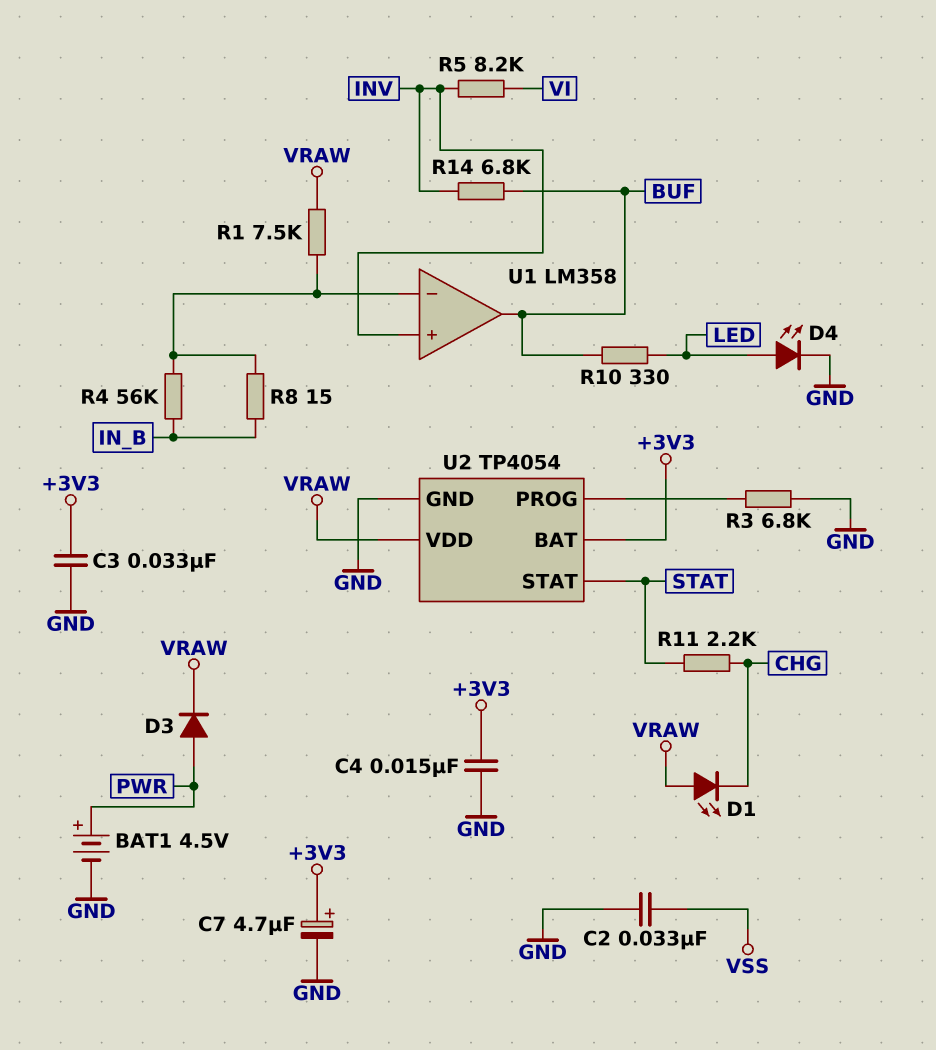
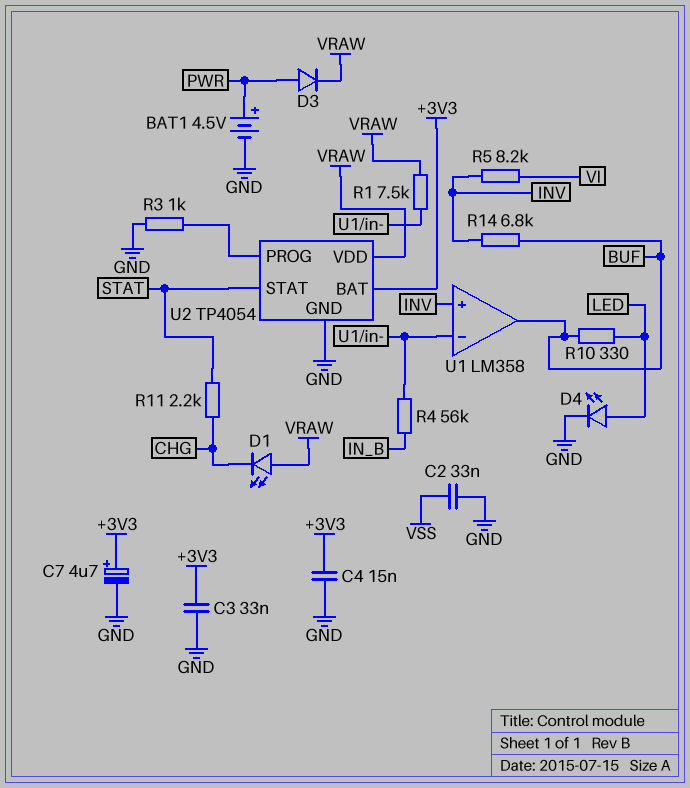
R3: 6.8k (GND, U2/PROG) -> 1k (GND, U2/PROG)
R8: 15 (IN_B, U1/in-) -> none

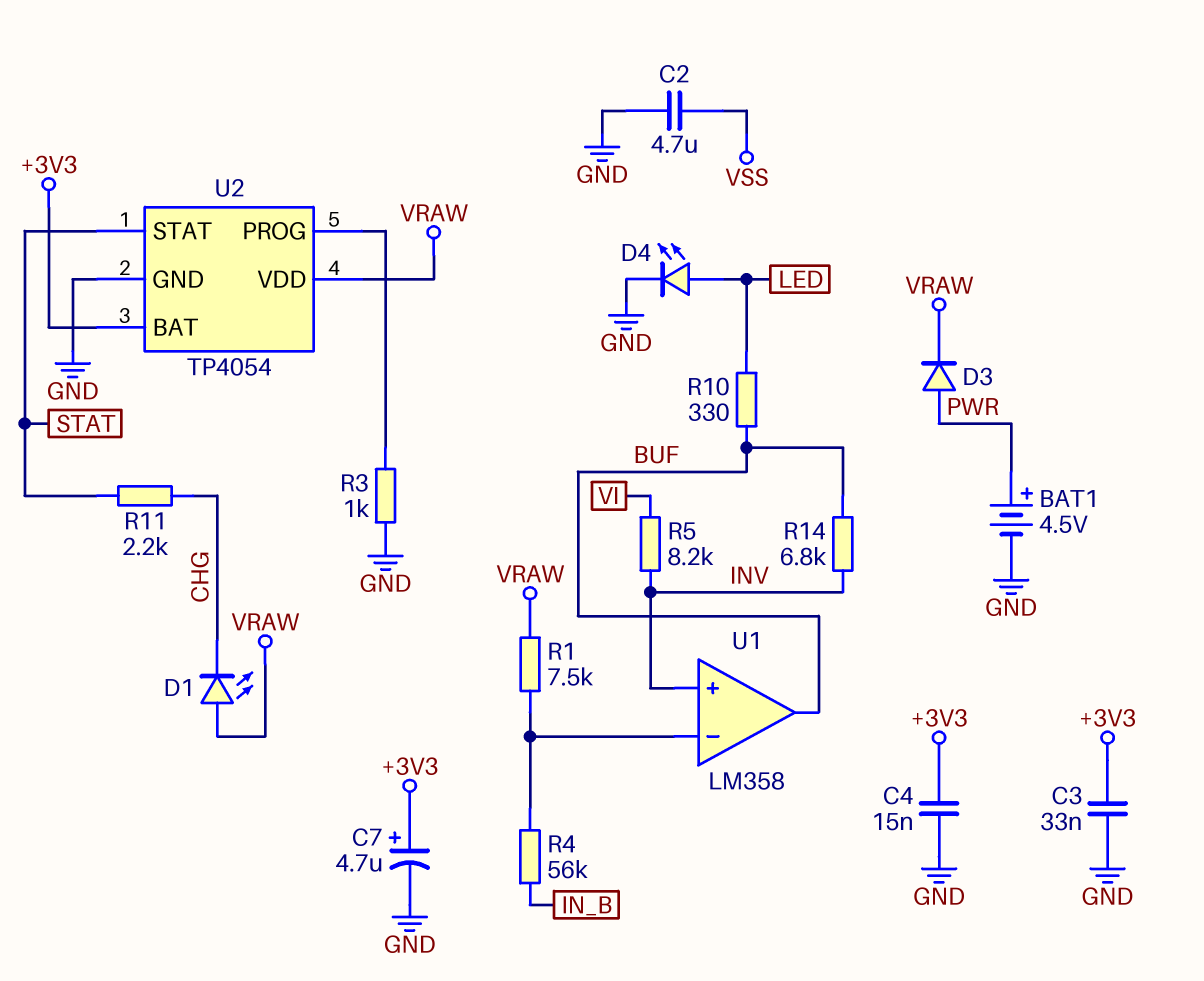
C2: 33nF (GND, VSS) -> 4.7uF (GND, VSS)

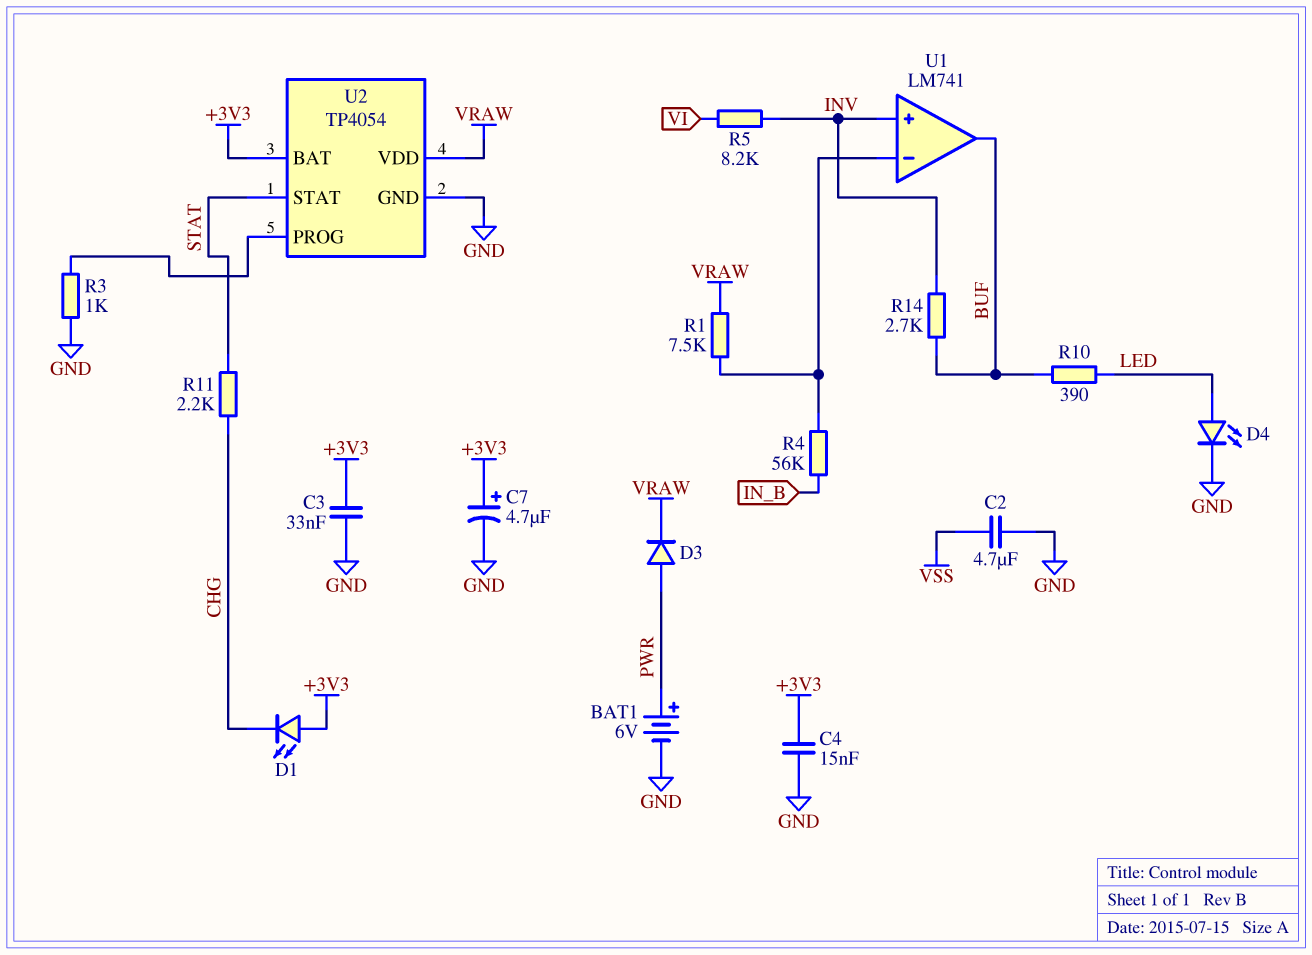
BAT1: 4.5V (plus PWR, minus GND) -> 6V (plus PWR, minus GND)
D1: LED (A VRAW, K CHG) -> LED (A +3V3, K CHG)
R10: 330 (BUF, LED) -> 390 (BUF, LED)
R14: 6.8k (BUF, INV) -> 2.7k (BUF, INV)
U1: LM358 -> LM741

